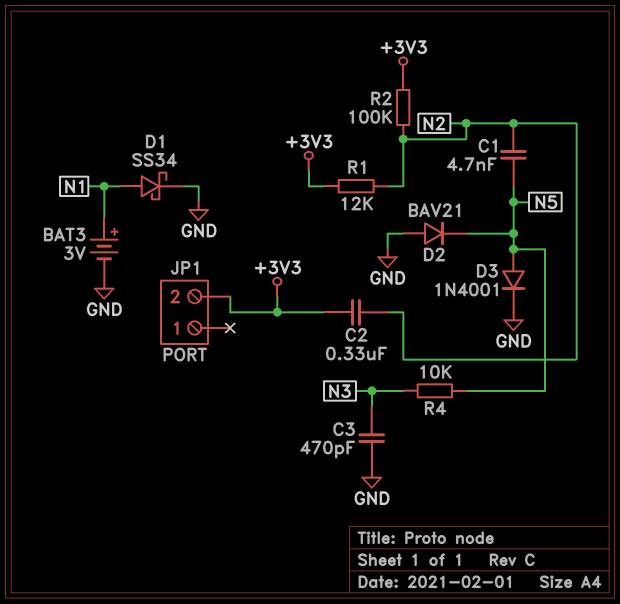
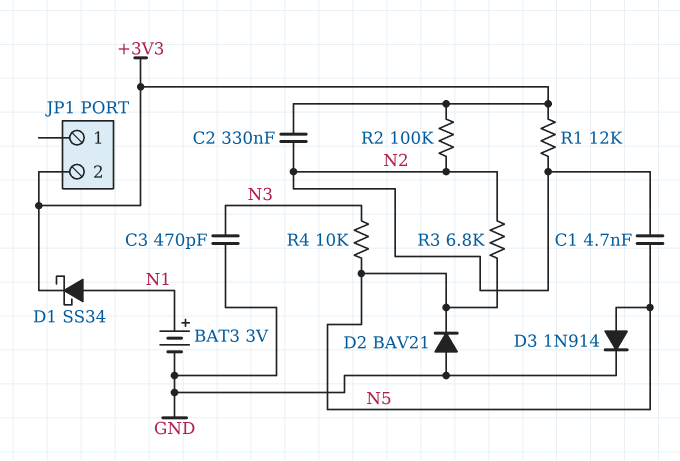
D1: schottky SS34 (A N1, K GND) -> schottky SS34 (A N1, K +3V3)
D3: diode 1N4001 (A N5, K GND) -> diode 1N914 (A N5, K GND)
R3: none -> 6.8k (N2, N5)

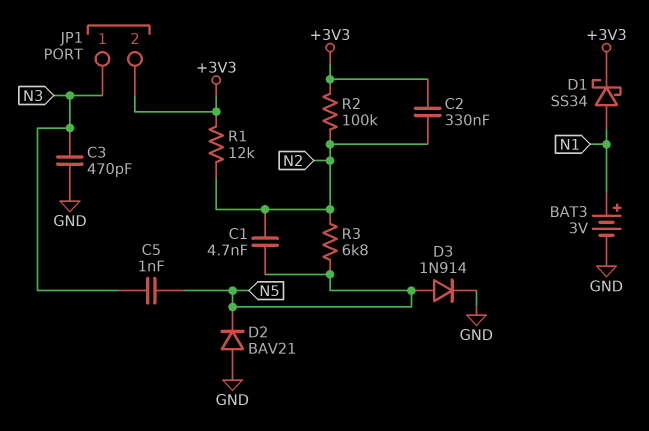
C5: none -> 1nF (N3, N5)
JP1 pin 1: none -> N3
R4: 10k (N3, N5) -> none

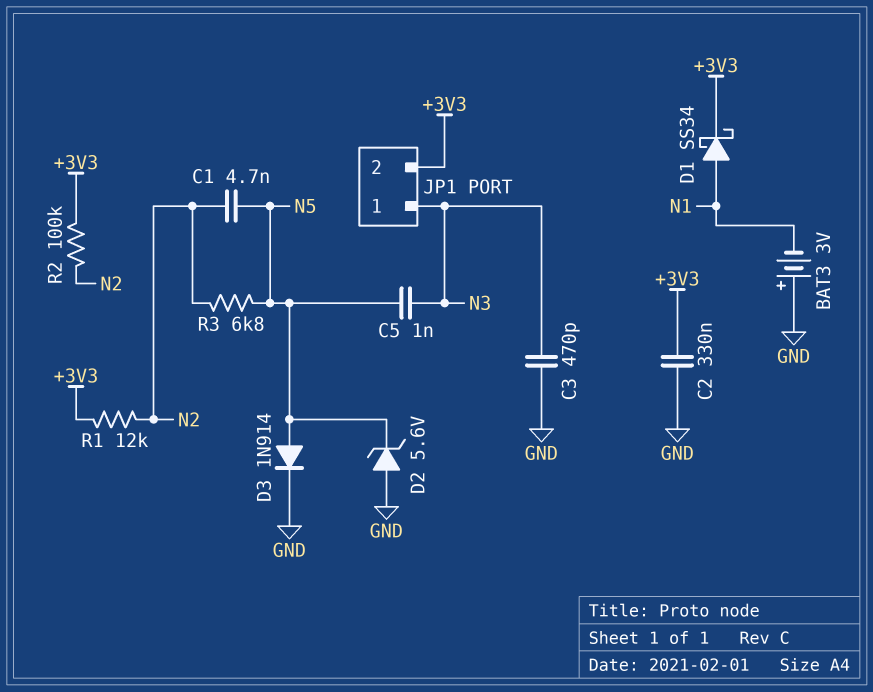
BAT3: 3V (plus N1, minus GND) -> 3V (plus GND, minus N1)
C2: 330nF (+3V3, N2) -> 330nF (+3V3, GND)
D2: diode BAV21 (A GND, K N5) -> zener 5.6V (A GND, K N5)

